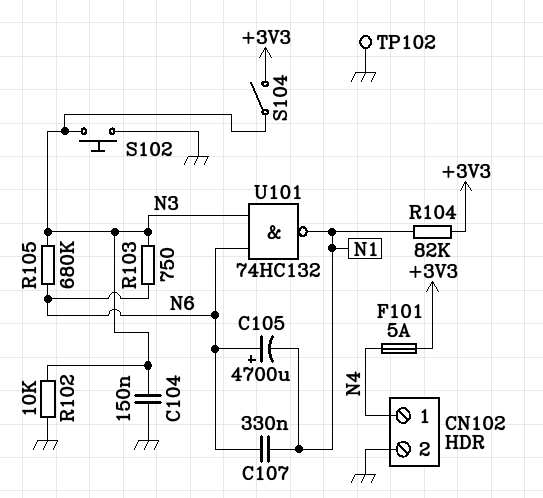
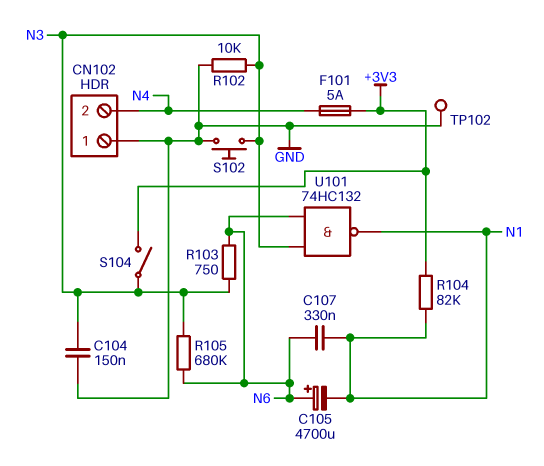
CN102 pin 1: N4 -> GND
CN102 pin 2: GND -> N4

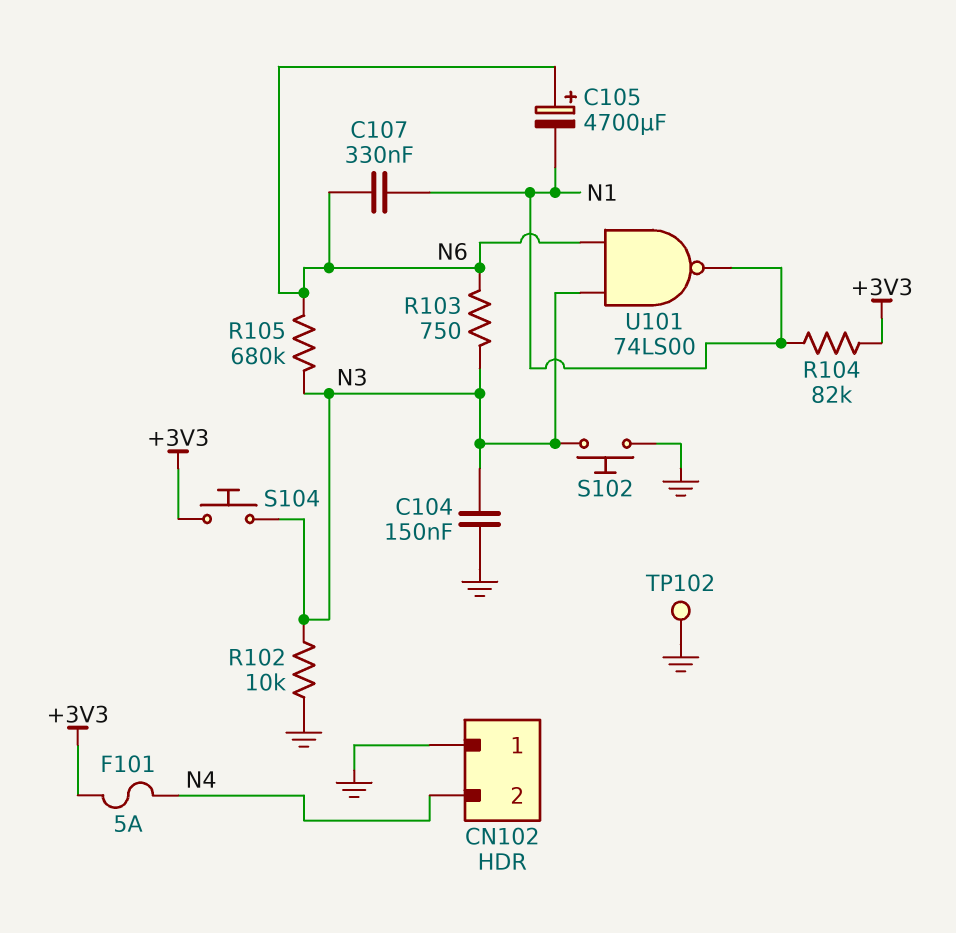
S104: switch (+3V3, N3) -> button (+3V3, N3)
U101: NAND 74HC132 (in N3, in N6, out N1) -> NAND 74LS00 (in N3, in N6, out N1)

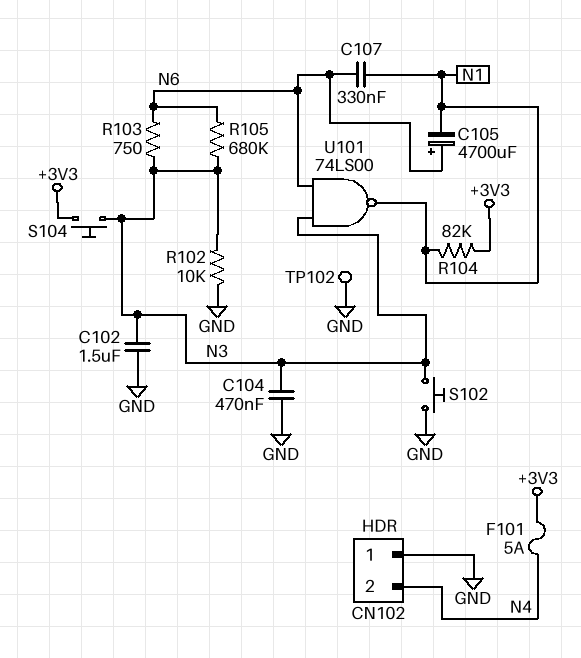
C102: none -> 1.5uF (GND, N3)
C104: 150nF (GND, N3) -> 470nF (GND, N3)

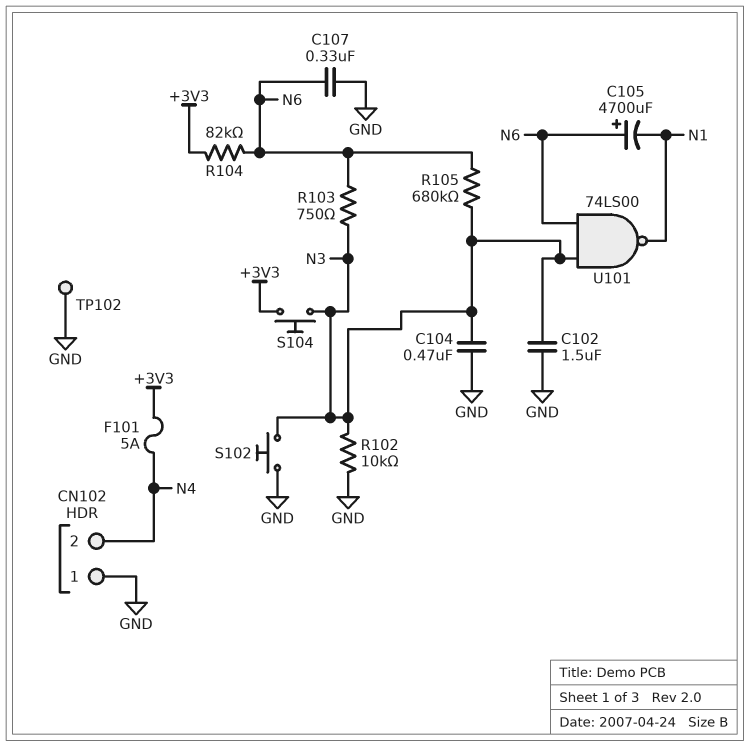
C107: 330nF (N1, N6) -> 330nF (GND, N6)
R104: 82k (+3V3, N1) -> 82k (+3V3, N6)

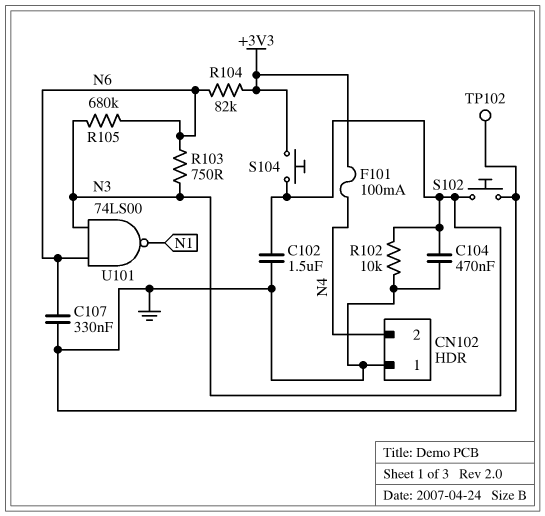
C105: 4700uF (plus N6, minus N1) -> none
F101: 5A (+3V3, N4) -> 100mA (+3V3, N4)

